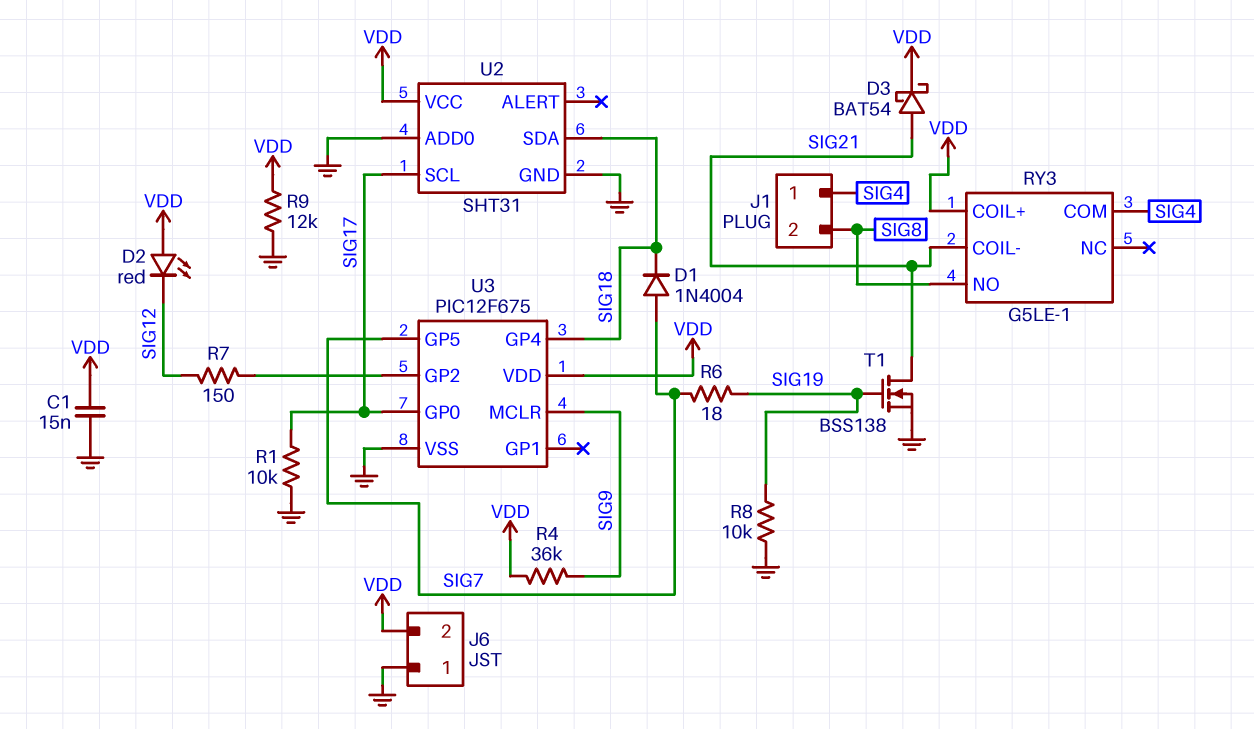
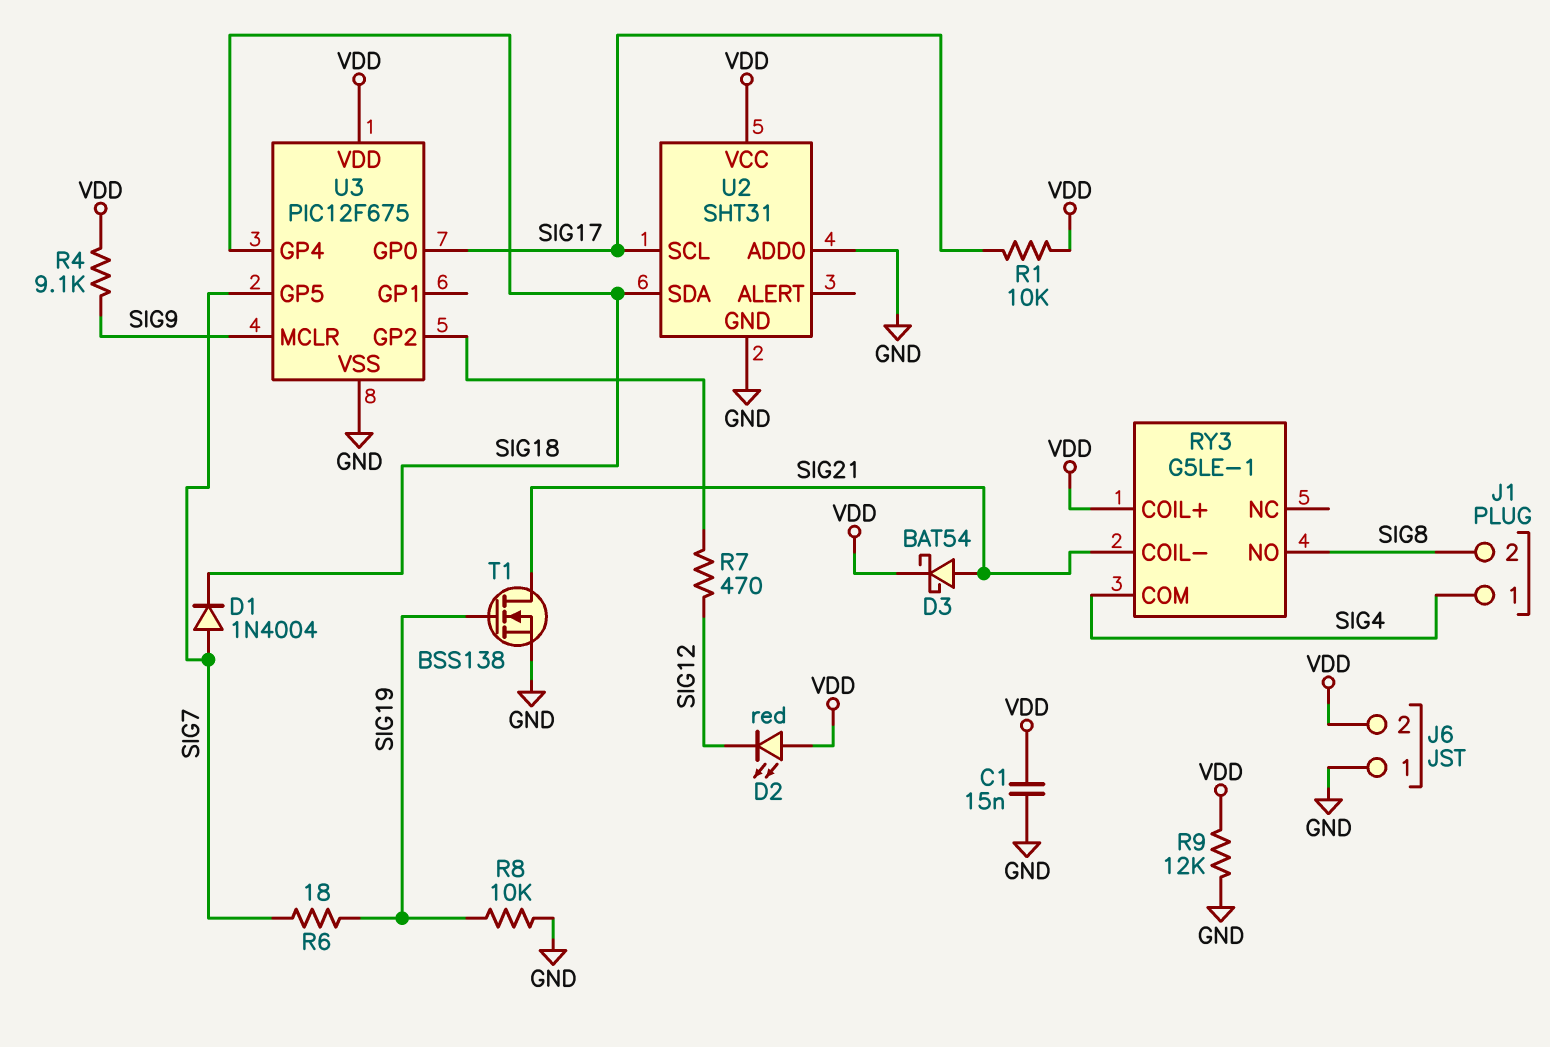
R1: 10k (GND, SIG17) -> 10k (SIG17, VDD)
R4: 36k (SIG9, VDD) -> 9.1k (SIG9, VDD)
R7: 150 (SIG12, U3/GP2) -> 470 (SIG12, U3/GP2)

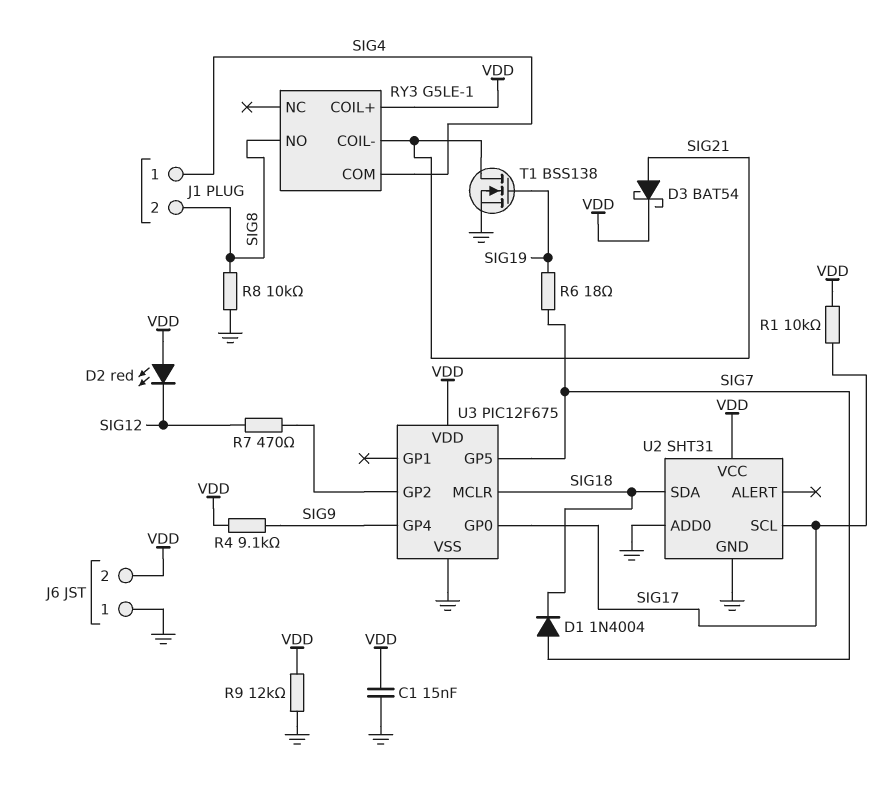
R8: 10k (GND, SIG19) -> 10k (GND, SIG8)
U3 pin GP4: SIG18 -> SIG9
U3 pin MCLR: SIG9 -> SIG18

